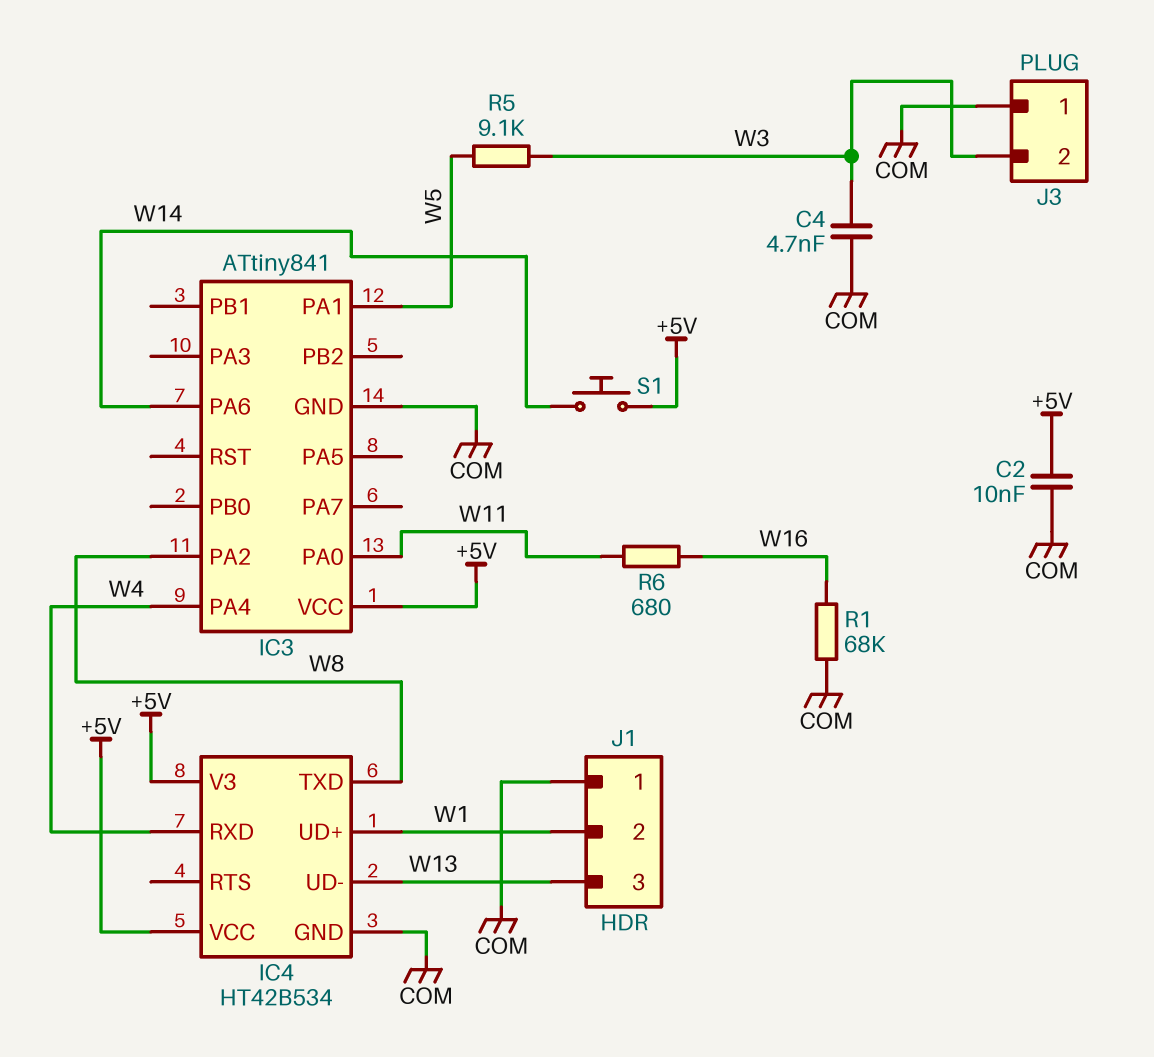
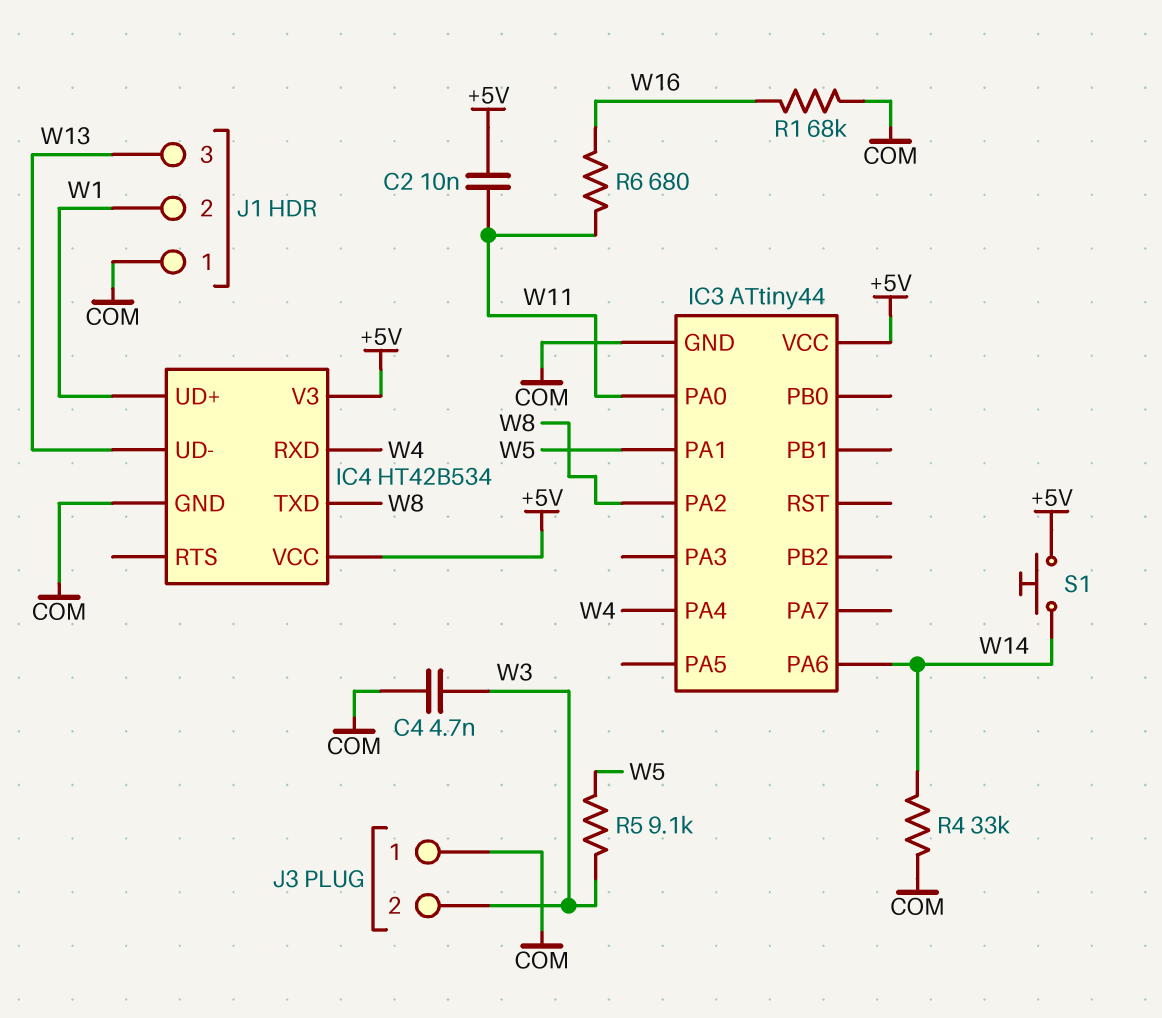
C2: 10nF (+5V, COM) -> 10nF (+5V, W11)
IC3: ATtiny841 -> ATtiny44
R4: none -> 33k (COM, W14)

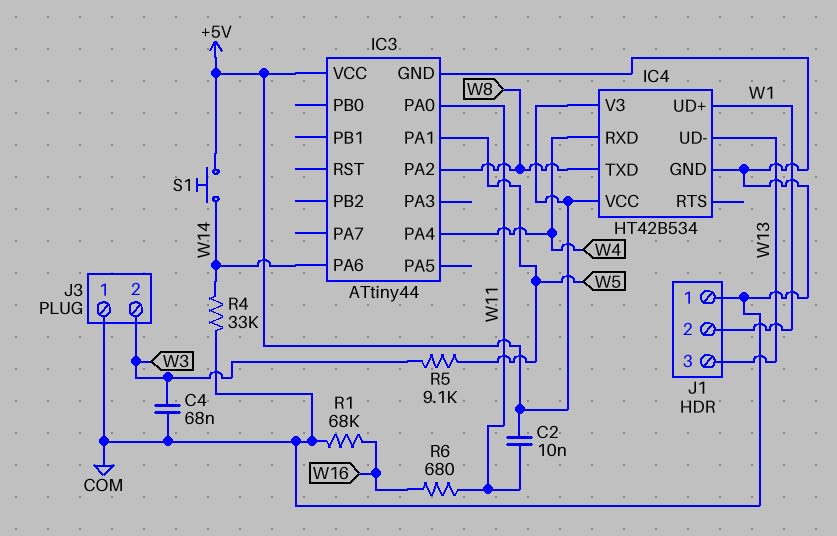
C4: 4.7nF (COM, W3) -> 68nF (COM, W3)

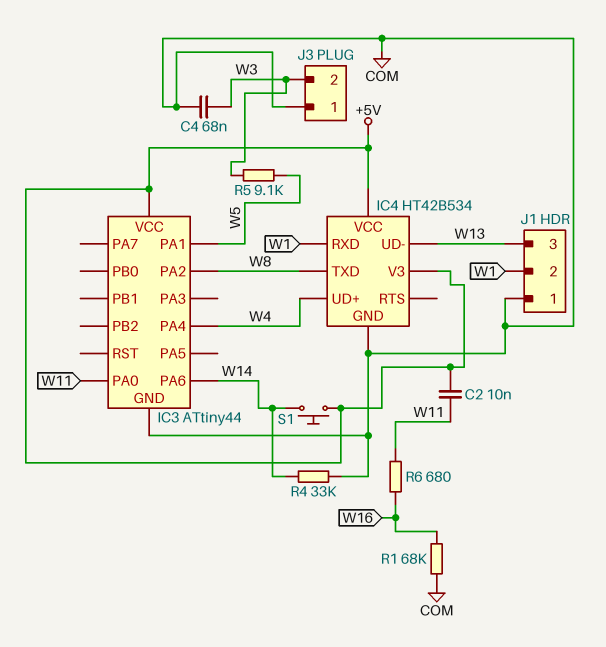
IC4 pin RXD: W4 -> W1
IC4 pin UD+: W1 -> W4

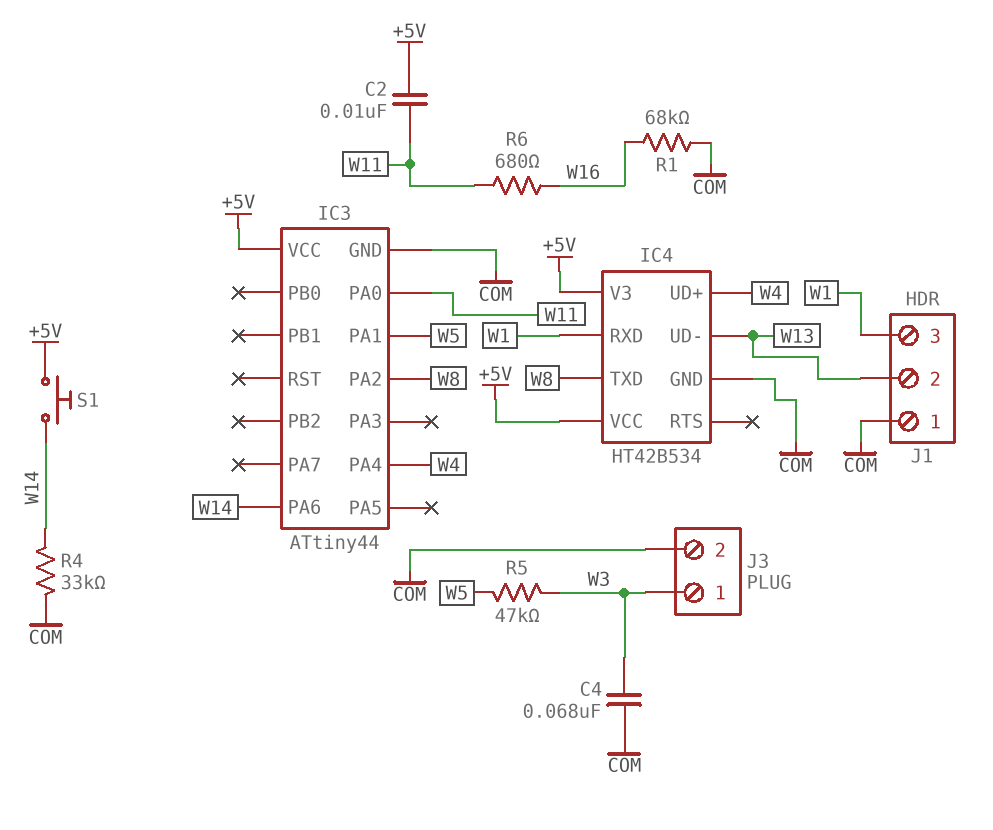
J1 pin 2: W1 -> W13
J1 pin 3: W13 -> W1
J3 pin 1: COM -> W3
J3 pin 2: W3 -> COM
R5: 9.1k (W3, W5) -> 47k (W3, W5)

